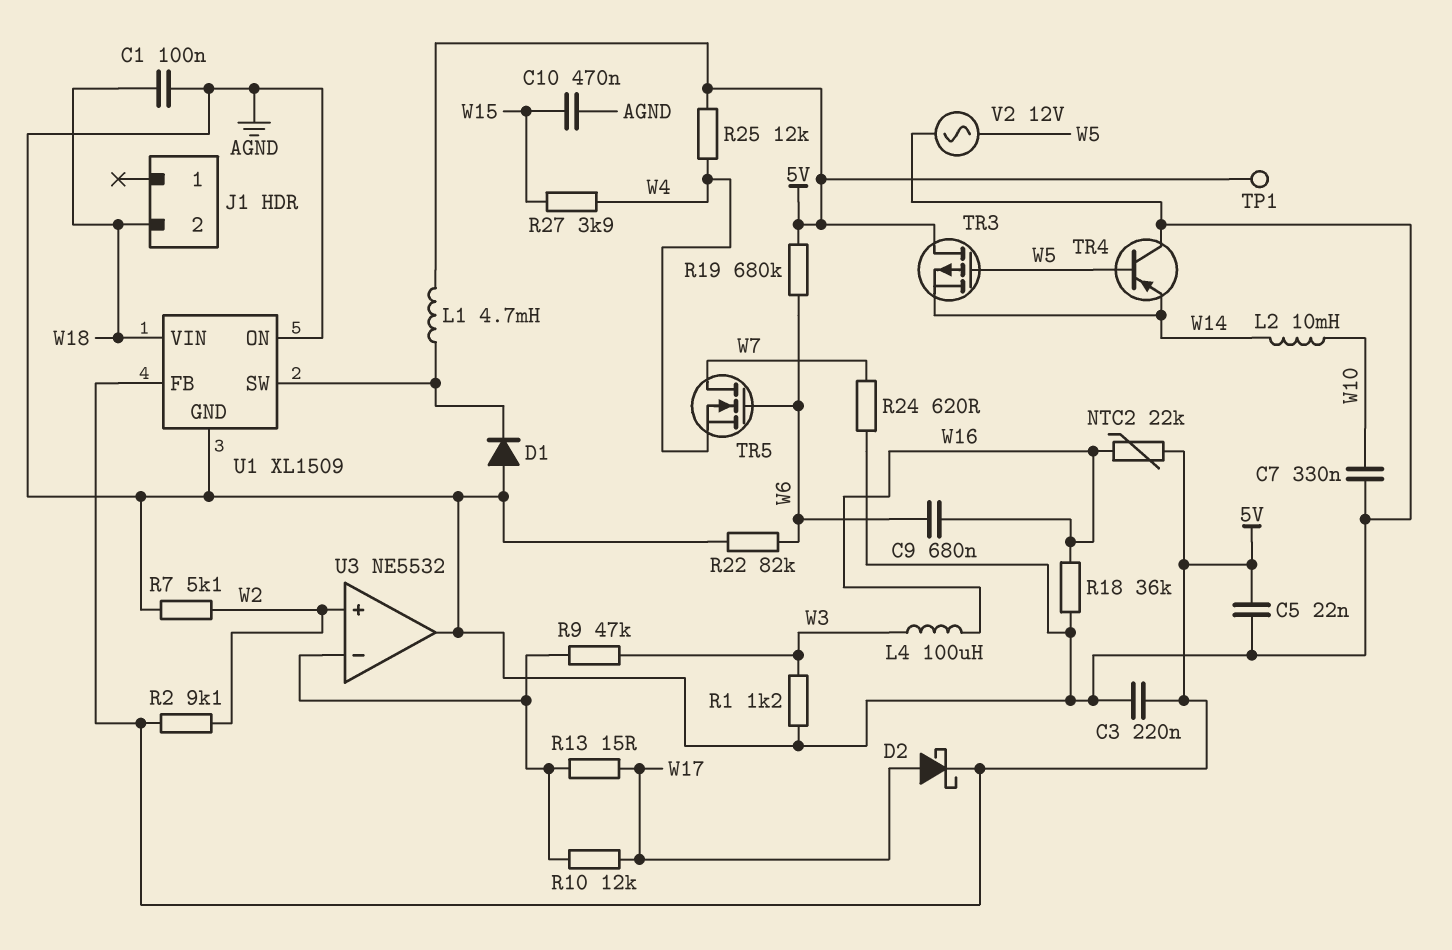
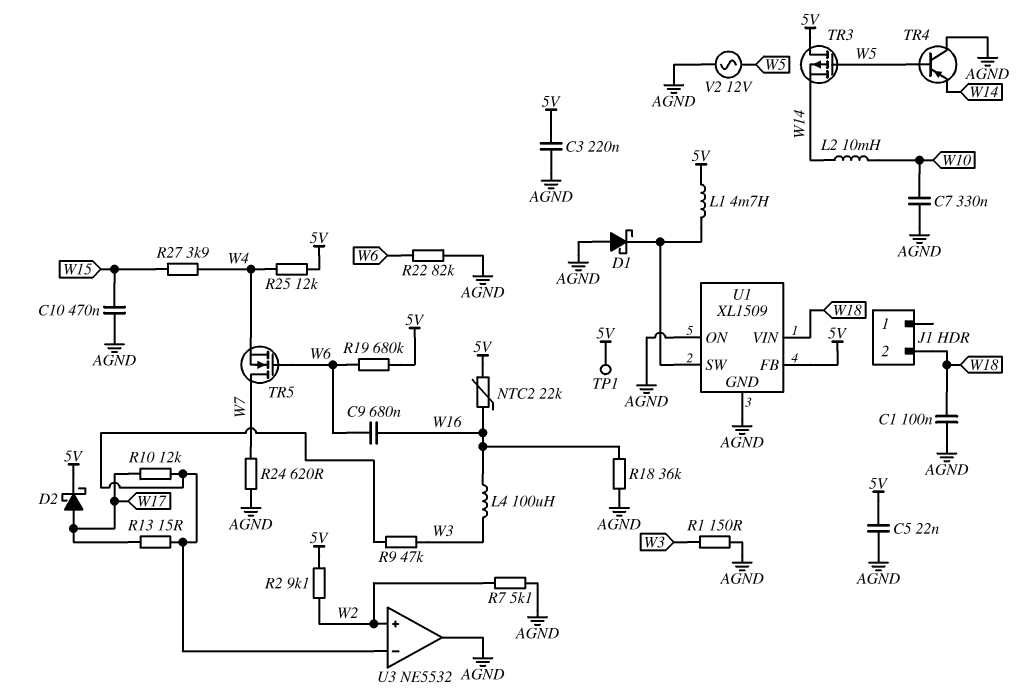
D1: diode (A AGND, K U1/SW) -> schottky (A AGND, K U1/SW)
R1: 1.2k (AGND, W3) -> 150 (AGND, W3)

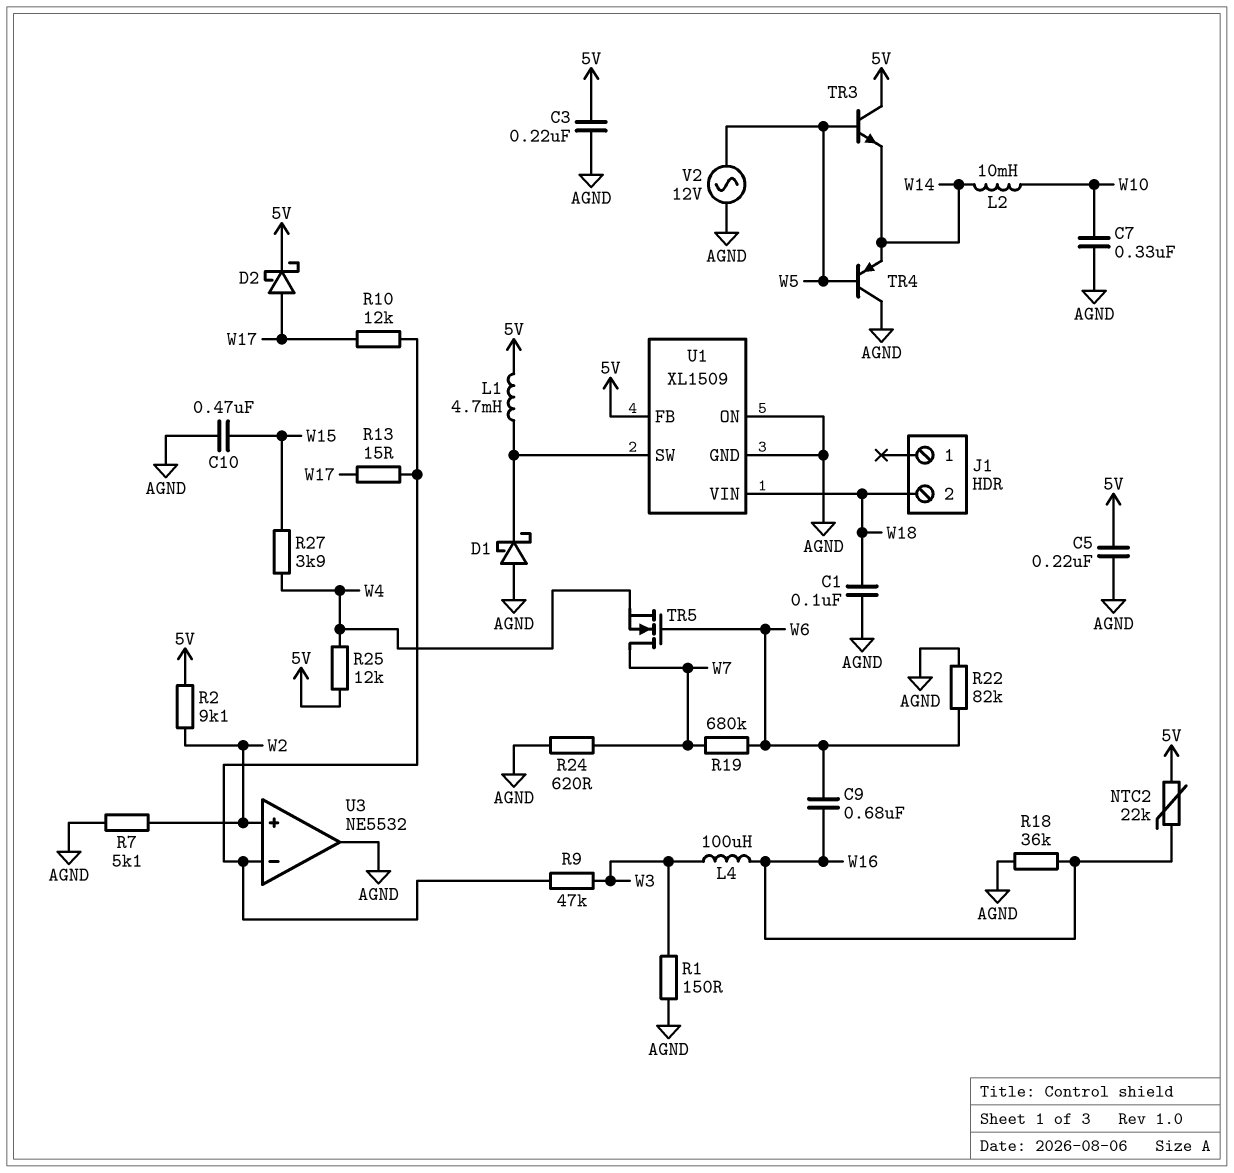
C5: 22nF (5V, AGND) -> 220nF (5V, AGND)
R19: 680k (5V, W6) -> 680k (W6, W7)
TP1: test point (5V) -> none
TR3: PMOS (G W5, D 5V, S W14) -> NPN (B W5, C 5V, E W14)

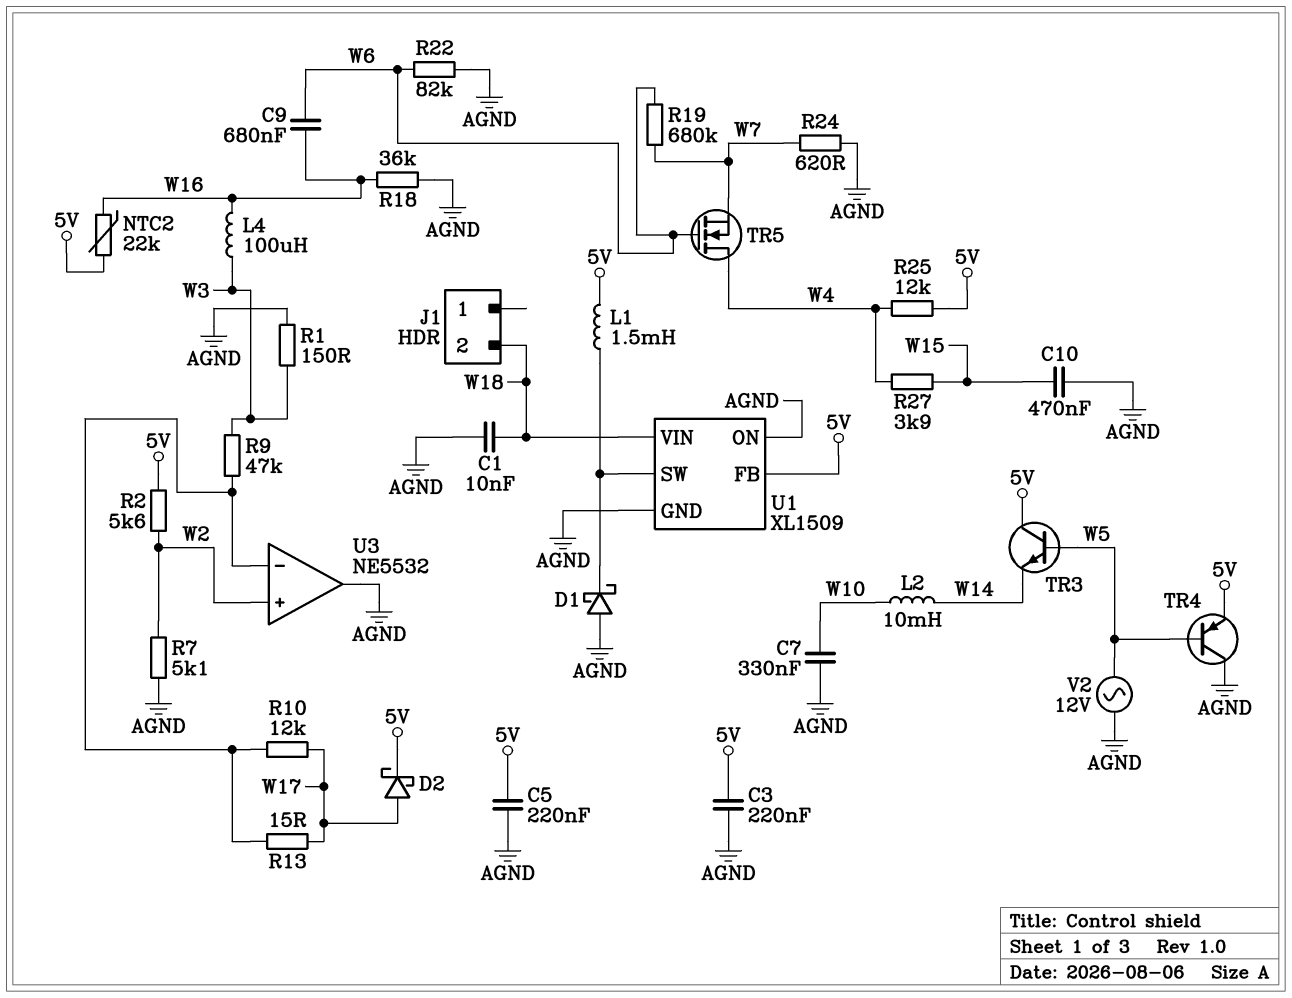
C1: 100nF (AGND, W18) -> 10nF (AGND, W18)
L1: 4.7mH (5V, U1/SW) -> 1.5mH (5V, U1/SW)
R2: 9.1k (5V, W2) -> 5.6k (5V, W2)
TR4: PNP (B W5, C AGND, E W14) -> PNP (B W5, C AGND, E 5V)
TR5: NMOS (G W6, D W7, S W4) -> NMOS (G W6, D W4, S W7)

